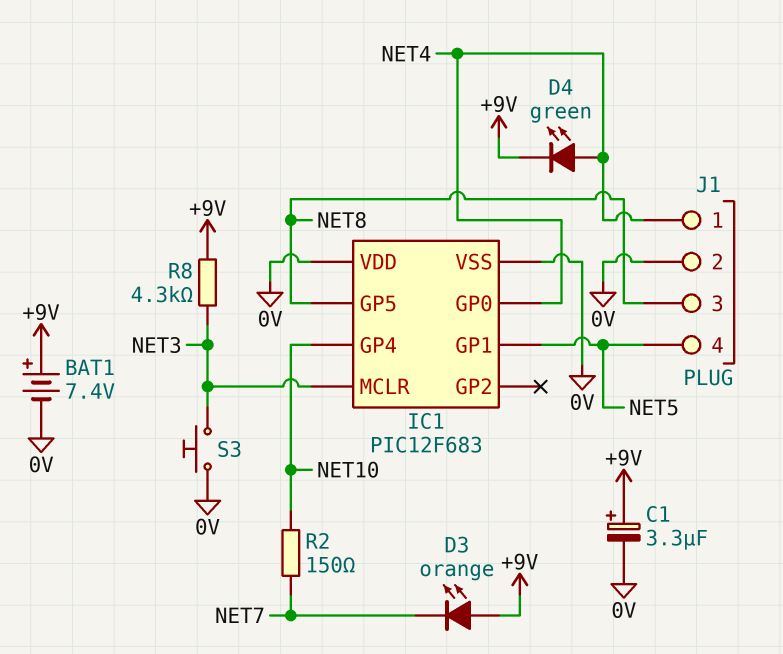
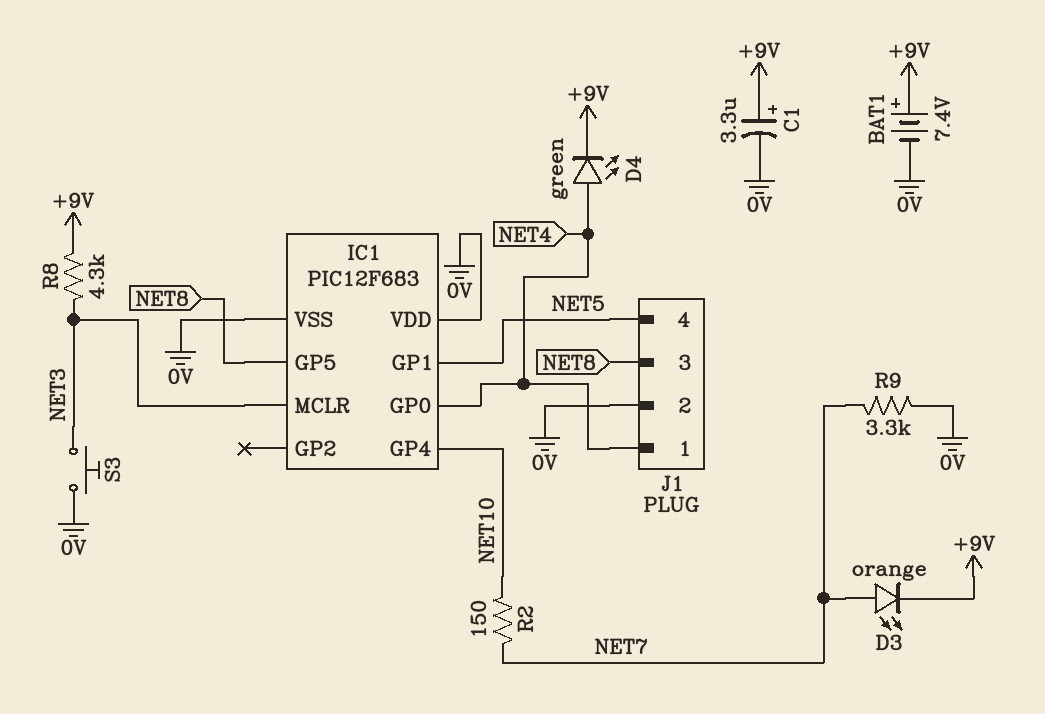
D3: LED orange (A +9V, K NET7) -> LED orange (A NET7, K +9V)
R9: none -> 3.3k (0V, NET7)

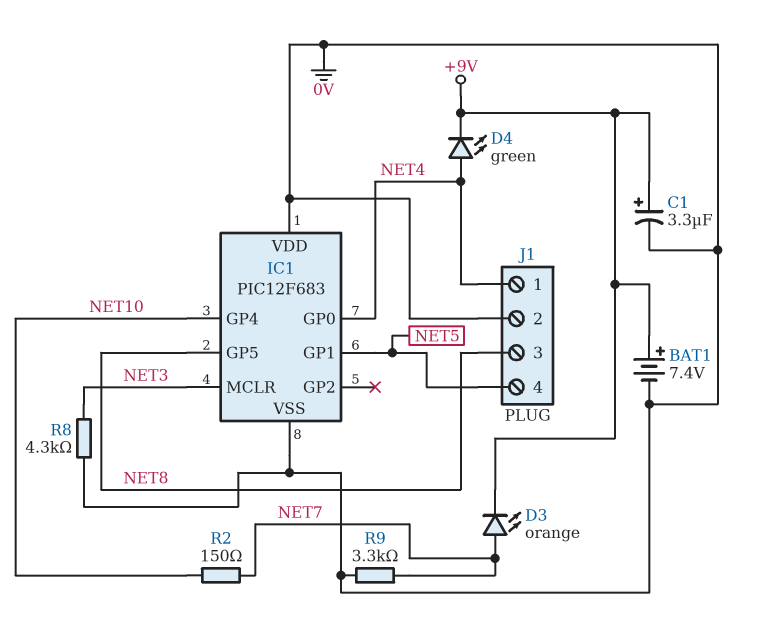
R8: 4.3k (+9V, NET3) -> 4.3k (0V, NET3)
S3: button (0V, NET3) -> none

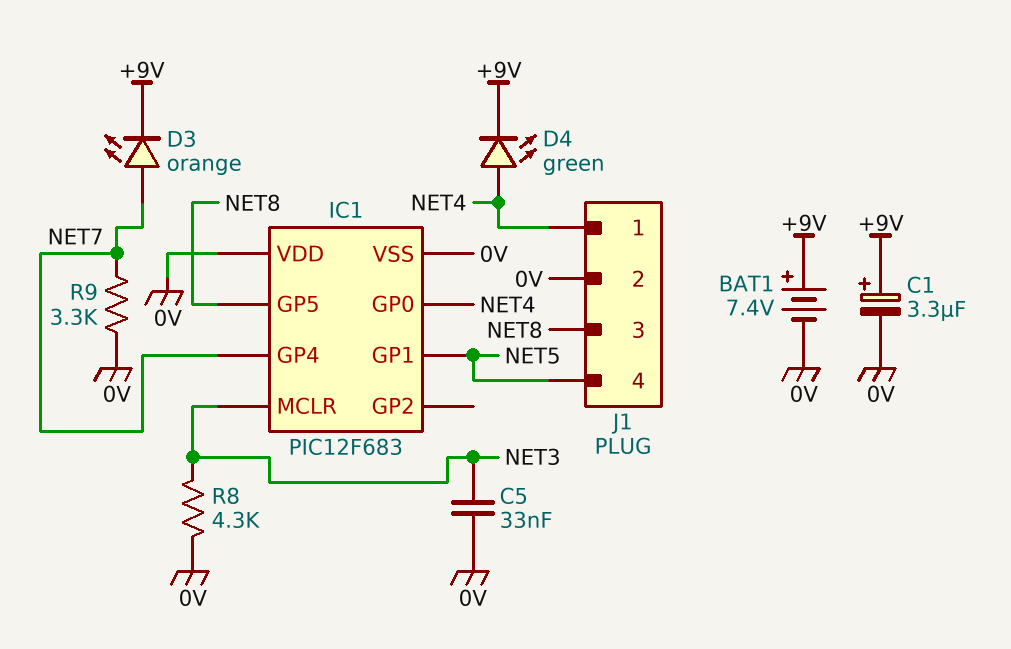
C5: none -> 33nF (0V, NET3)
IC1 pin GP4: NET10 -> NET7
R2: 150 (NET7, NET10) -> none

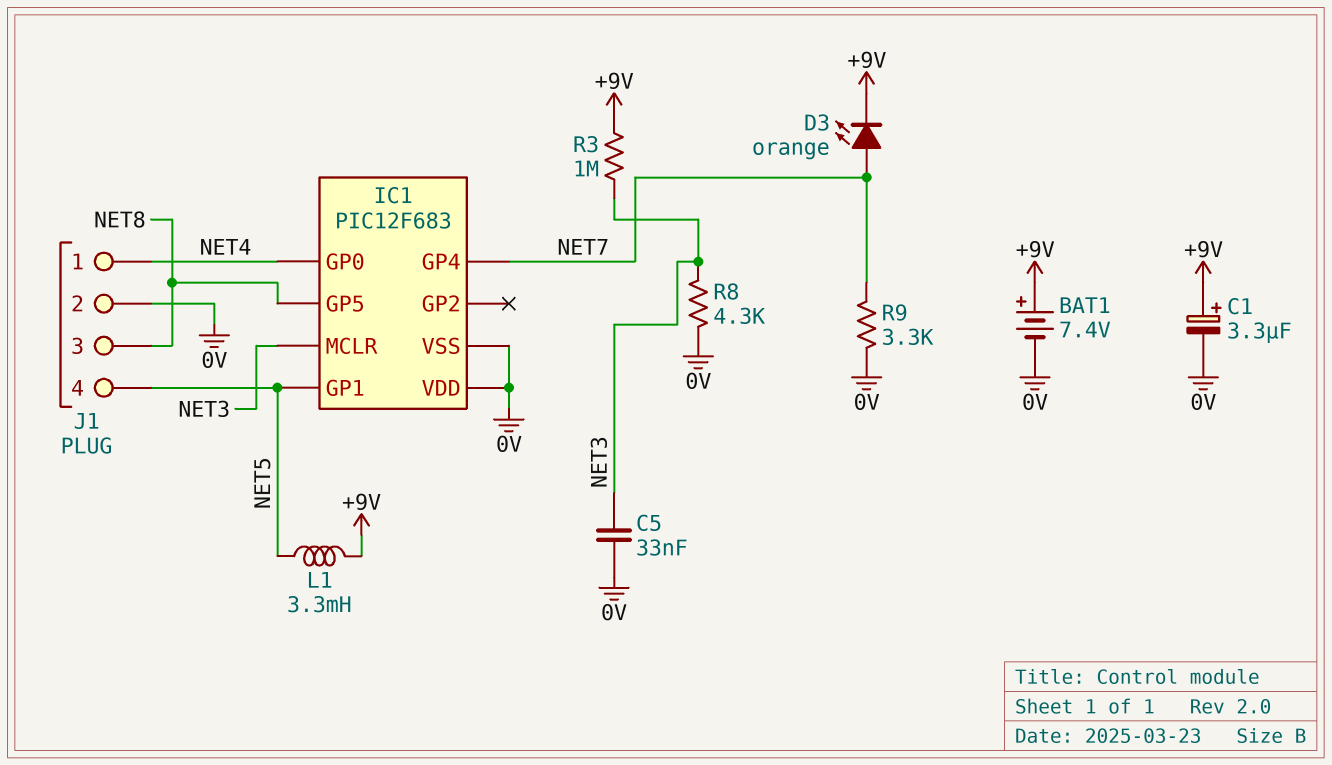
D4: LED green (A NET4, K +9V) -> none
L1: none -> 3.3mH (+9V, NET5)
R3: none -> 1M (+9V, NET3)

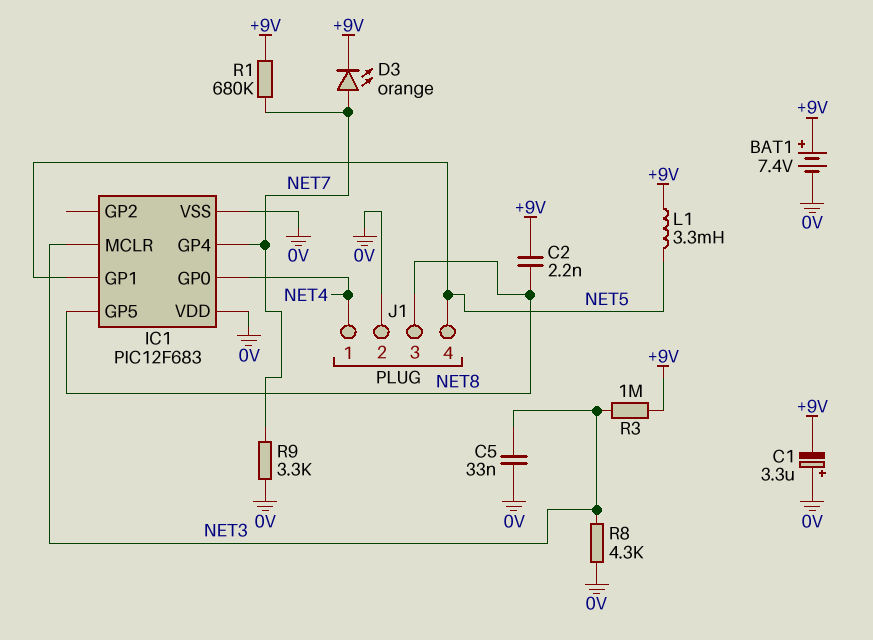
C1: 3.3uF (plus +9V, minus 0V) -> 3.3uF (plus 0V, minus +9V)
C2: none -> 2.2nF (+9V, NET8)
R1: none -> 680k (+9V, NET7)

